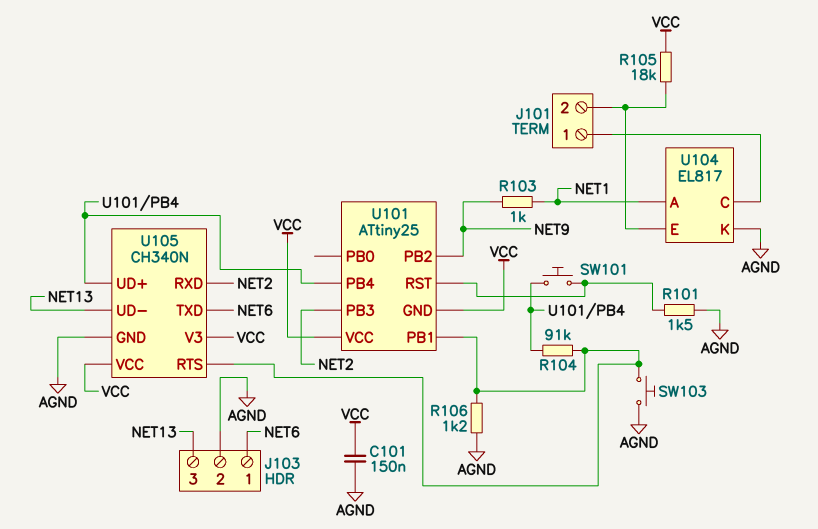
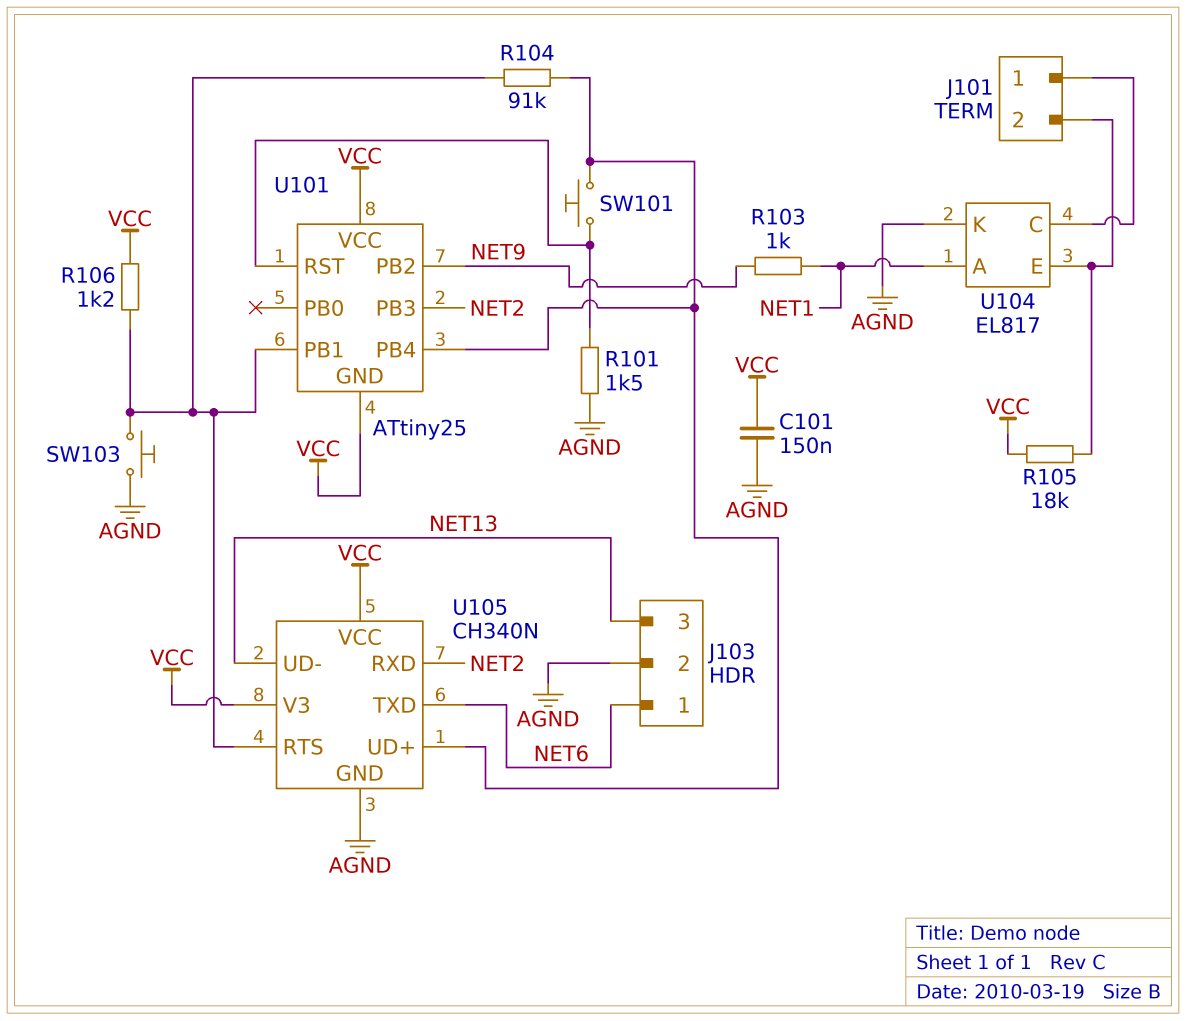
R106: 1.2k (AGND, U101/PB1) -> 1.2k (U101/PB1, VCC)

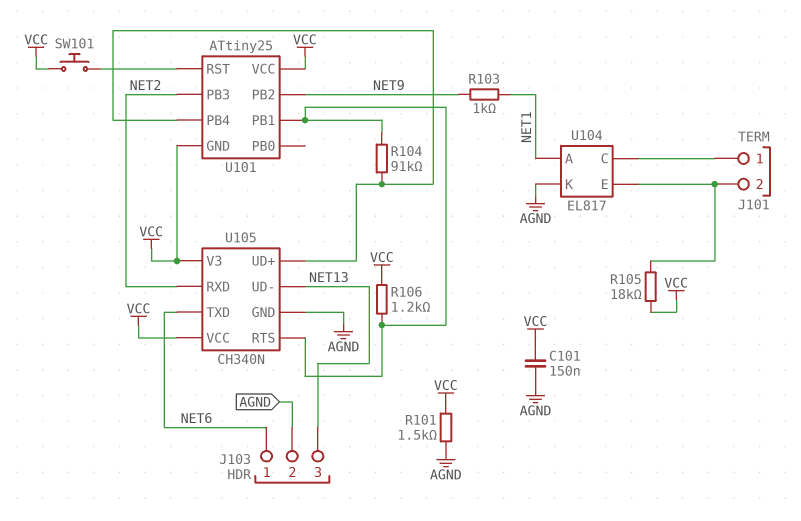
R101: 1.5k (AGND, U101/RST) -> 1.5k (AGND, VCC)
SW101: button (U101/PB4, U101/RST) -> button (U101/RST, VCC)
SW103: button (AGND, U101/PB1) -> none

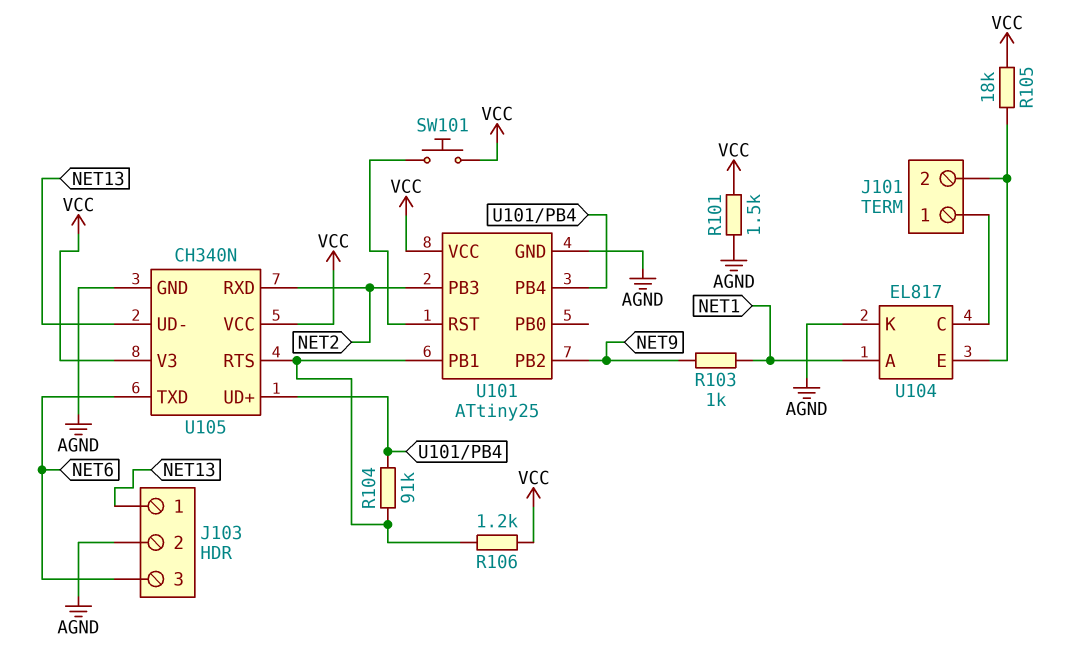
C101: 150nF (AGND, VCC) -> none
J103 pin 1: NET6 -> NET13
J103 pin 3: NET13 -> NET6
U101 pin GND: VCC -> AGND

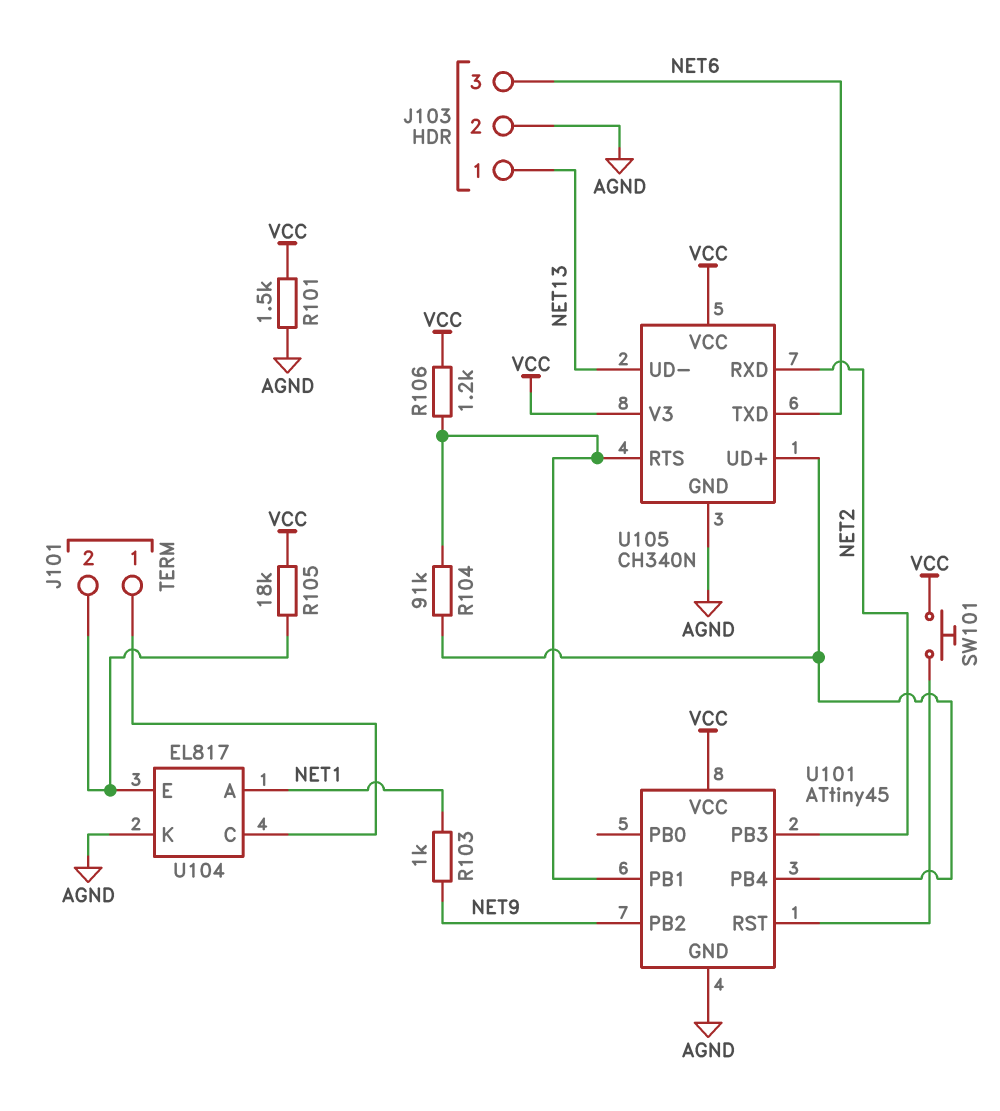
U101: ATtiny25 -> ATtiny45

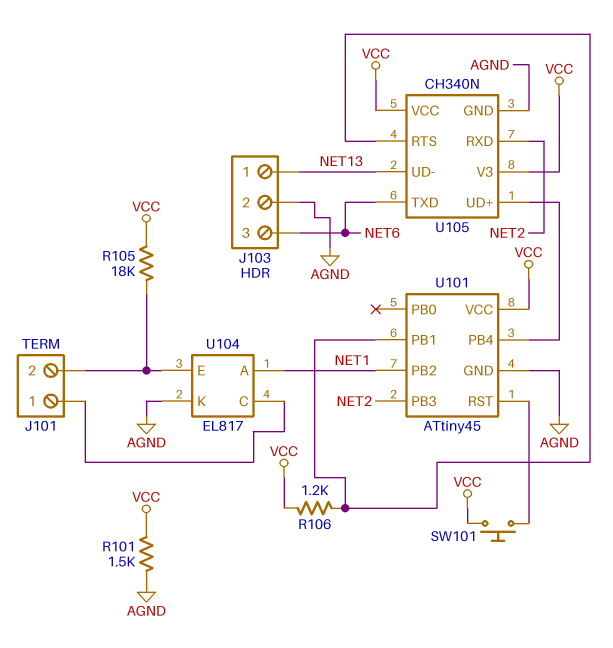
R103: 1k (NET1, NET9) -> none
R104: 91k (U101/PB1, U101/PB4) -> none
U101 pin PB2: NET9 -> NET1

